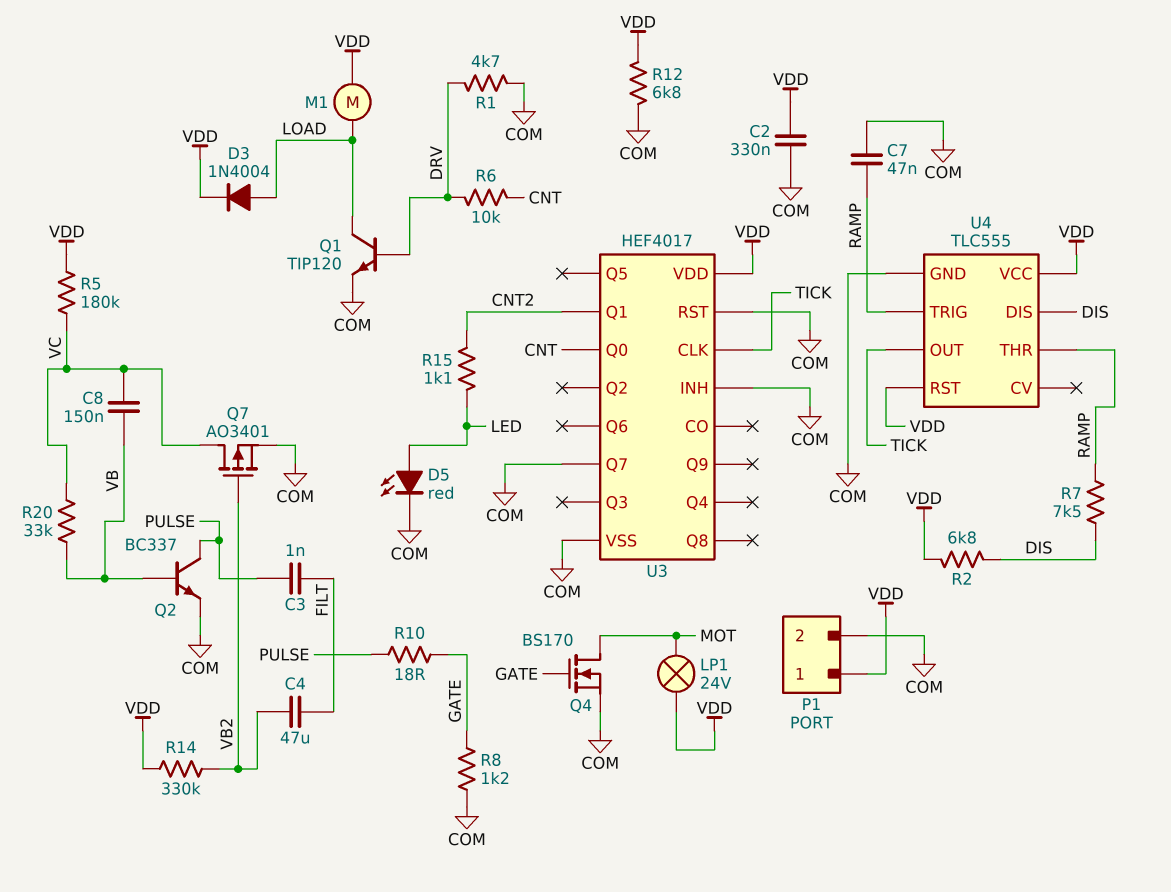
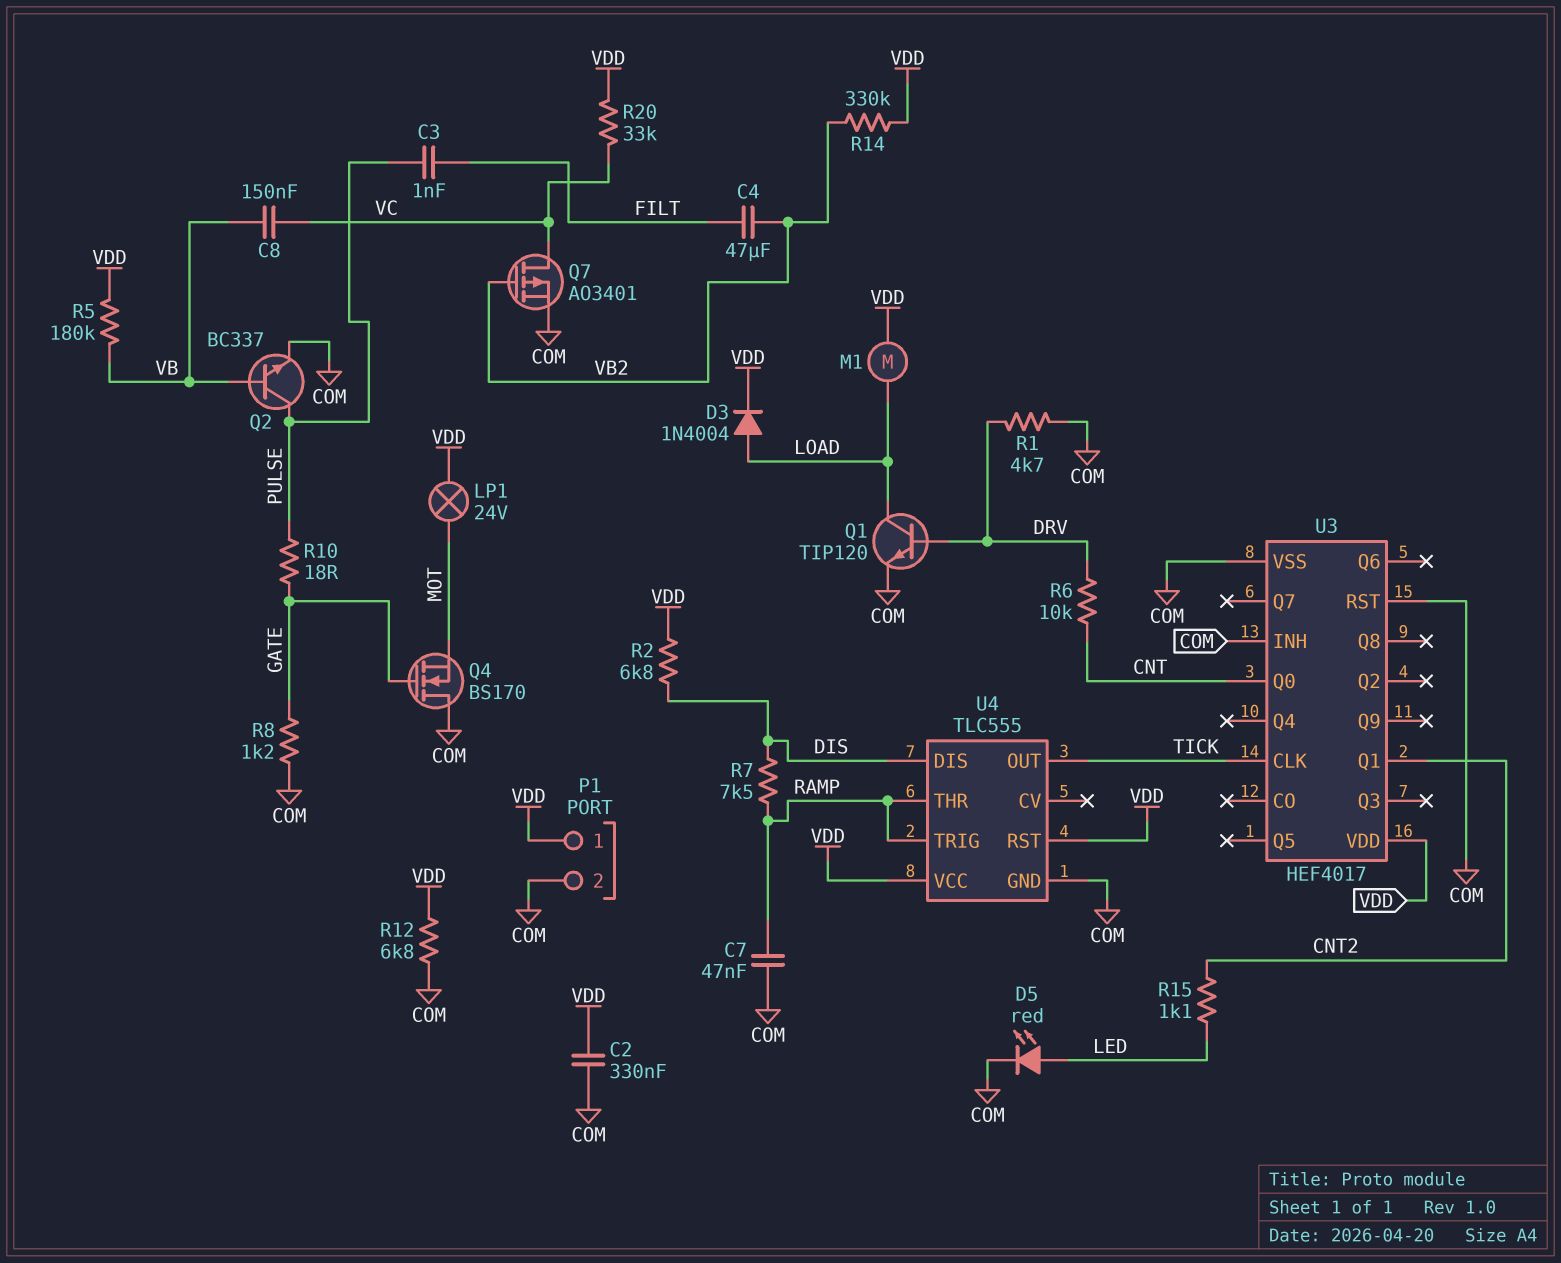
Q4: NMOS BS170 (G GATE, D MOT, S COM) -> NMOS BS170 (G GATE, D COM, S MOT)
R5: 180k (VC, VDD) -> 180k (VB, VDD)
R20: 33k (VB, VC) -> 33k (VC, VDD)
U3 pin Q7: COM -> none

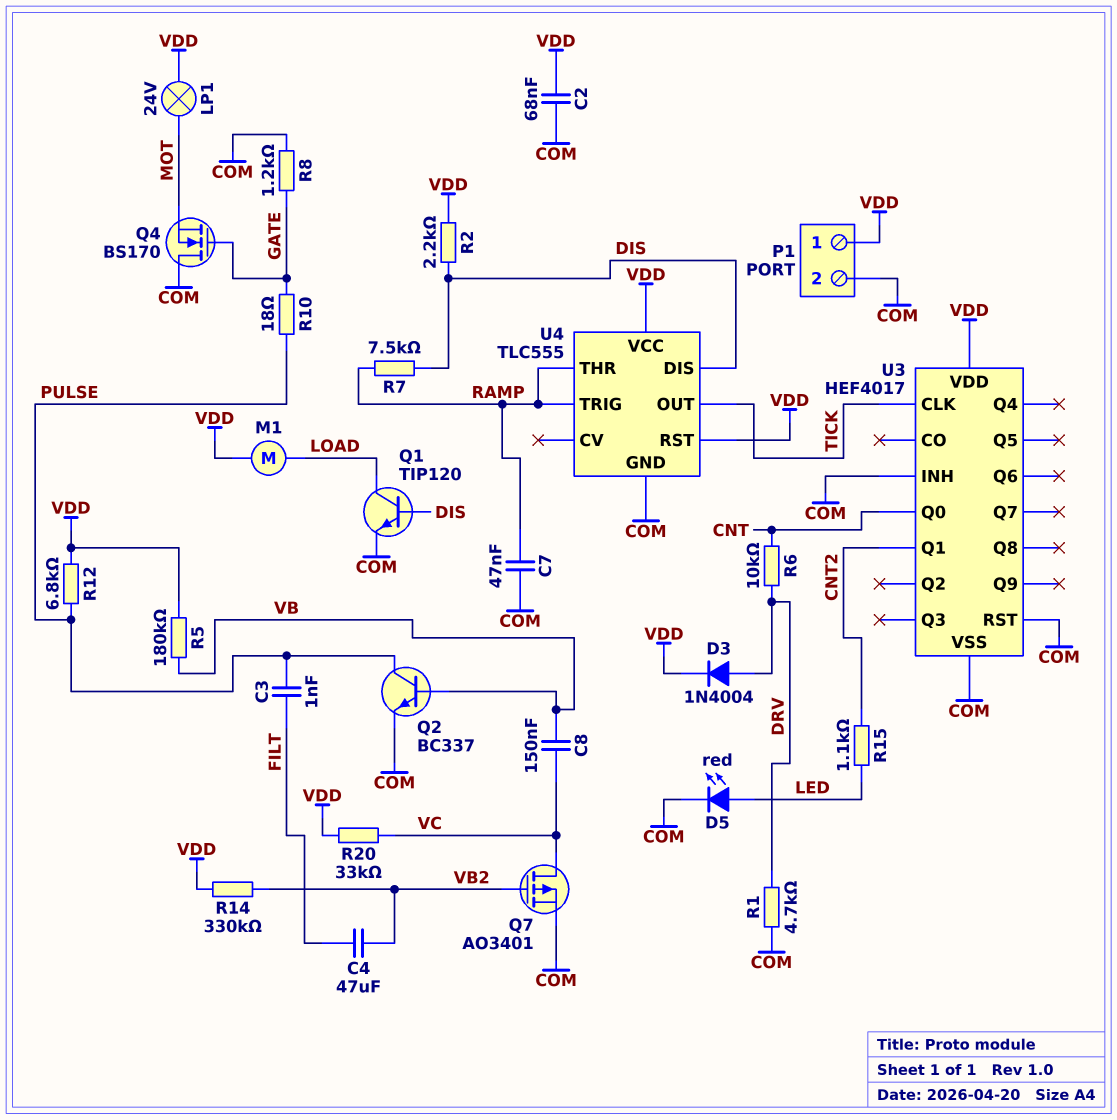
C2: 330nF (COM, VDD) -> 68nF (COM, VDD)
D3: diode 1N4004 (A LOAD, K VDD) -> diode 1N4004 (A DRV, K VDD)
Q1: NPN TIP120 (B DRV, C LOAD, E COM) -> NPN TIP120 (B DIS, C LOAD, E COM)
R2: 6.8k (DIS, VDD) -> 2.2k (DIS, VDD)
R12: 6.8k (COM, VDD) -> 6.8k (PULSE, VDD)

